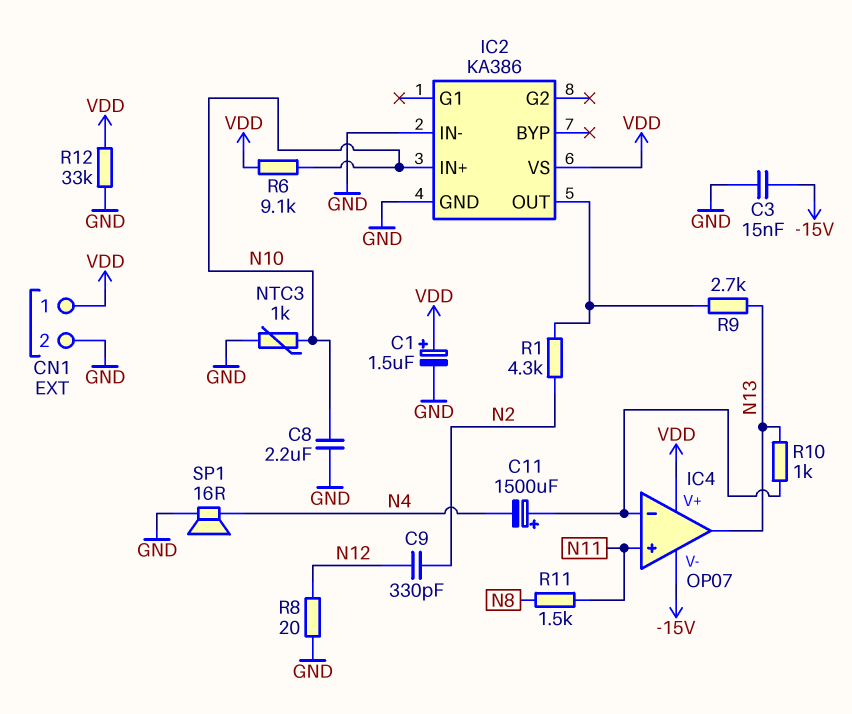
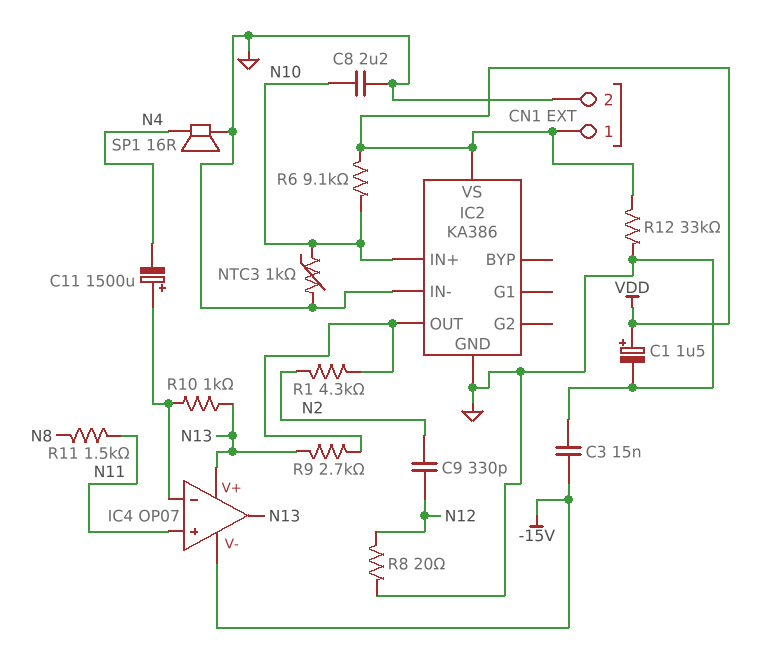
IC4 pin V+: VDD -> N13

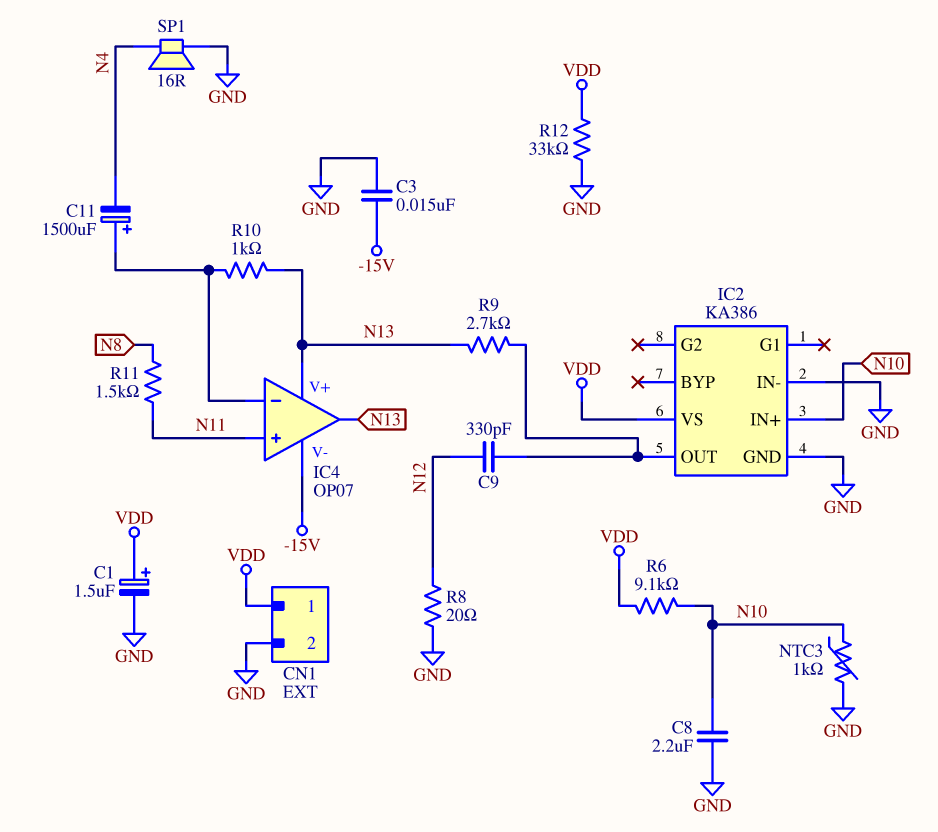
C9: 330pF (N2, N12) -> 330pF (IC2/OUT, N12)
R1: 4.3k (IC2/OUT, N2) -> none

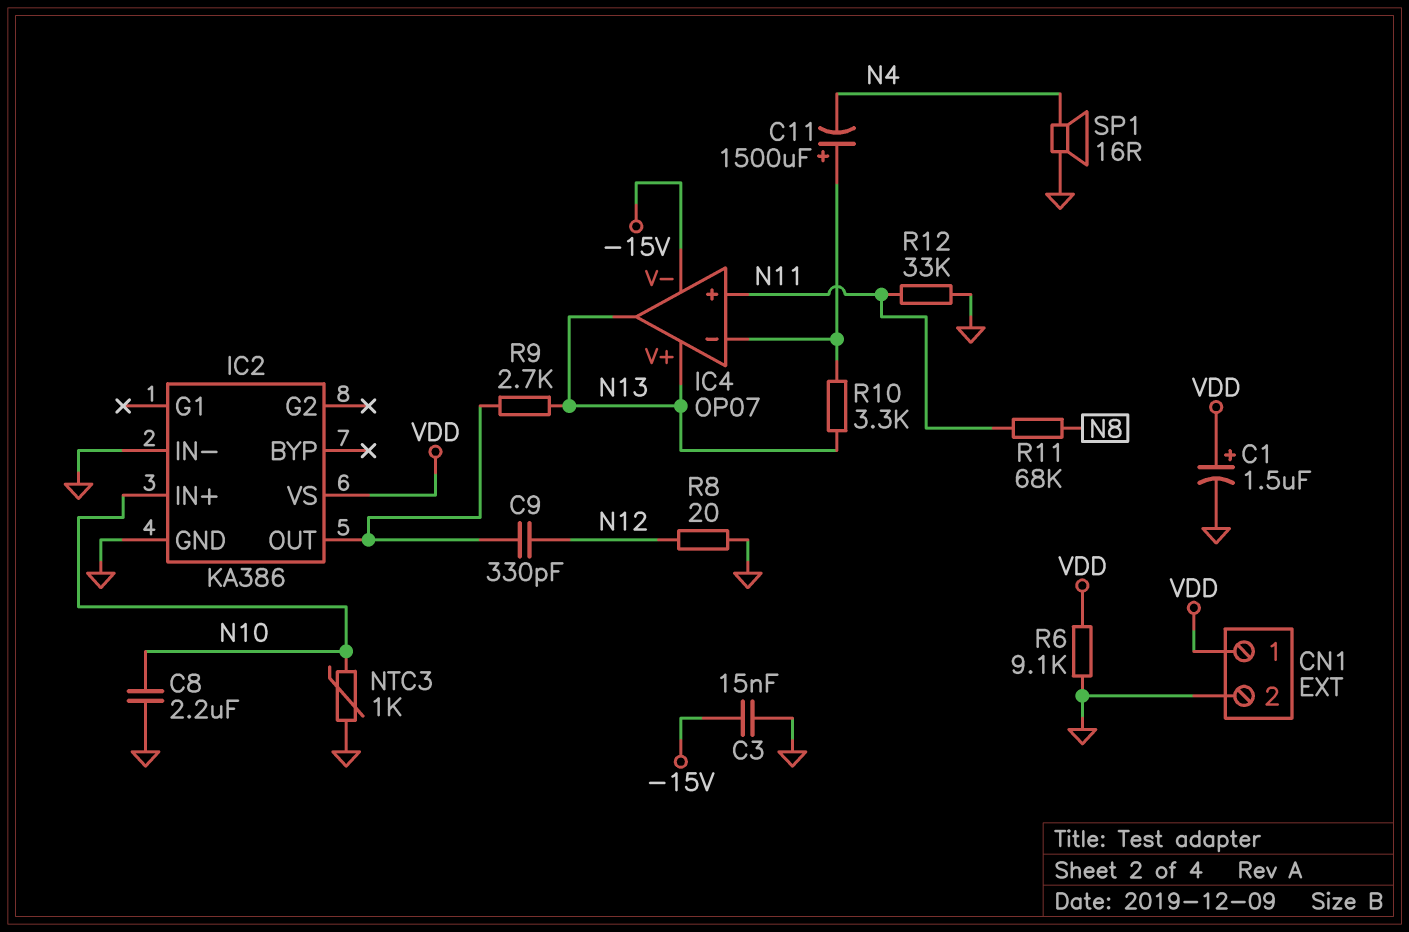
R6: 9.1k (N10, VDD) -> 9.1k (GND, VDD)
R10: 1k (IC4/in-, N13) -> 3.3k (IC4/in-, N13)
R11: 1.5k (N8, N11) -> 68k (N8, N11)
R12: 33k (GND, VDD) -> 33k (GND, N11)

